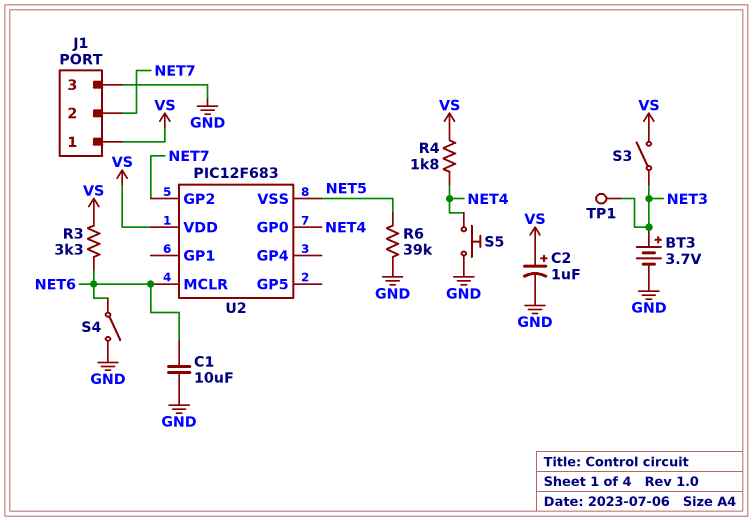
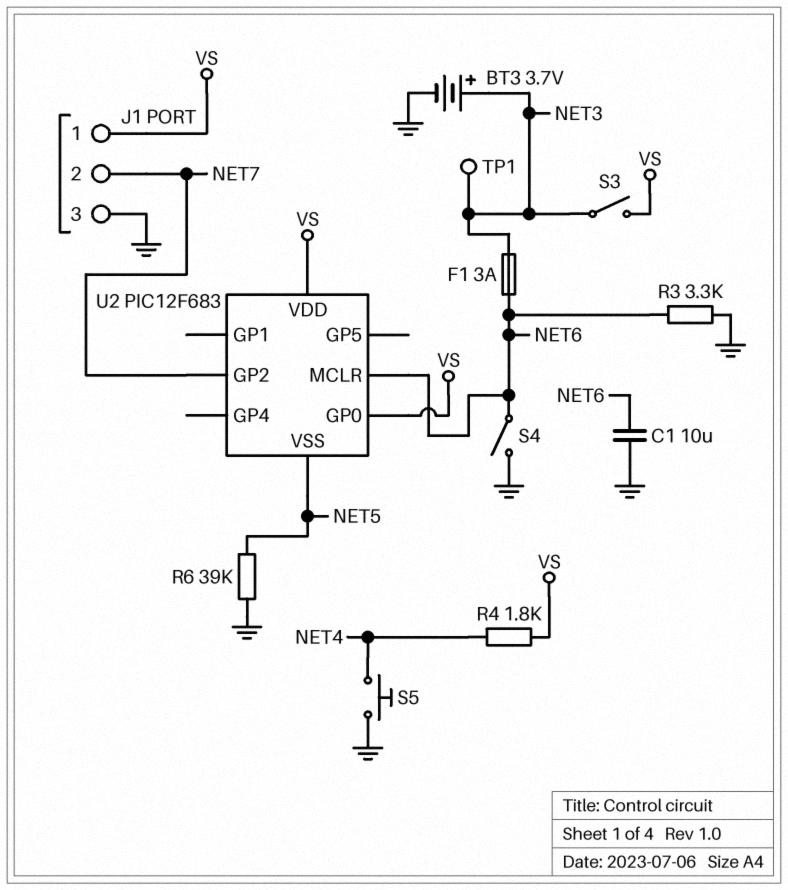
C2: 1uF (plus VS, minus GND) -> none
F1: none -> 3A (NET3, NET6)
R3: 3.3k (NET6, VS) -> 3.3k (GND, NET6)
U2 pin GP0: NET4 -> VS

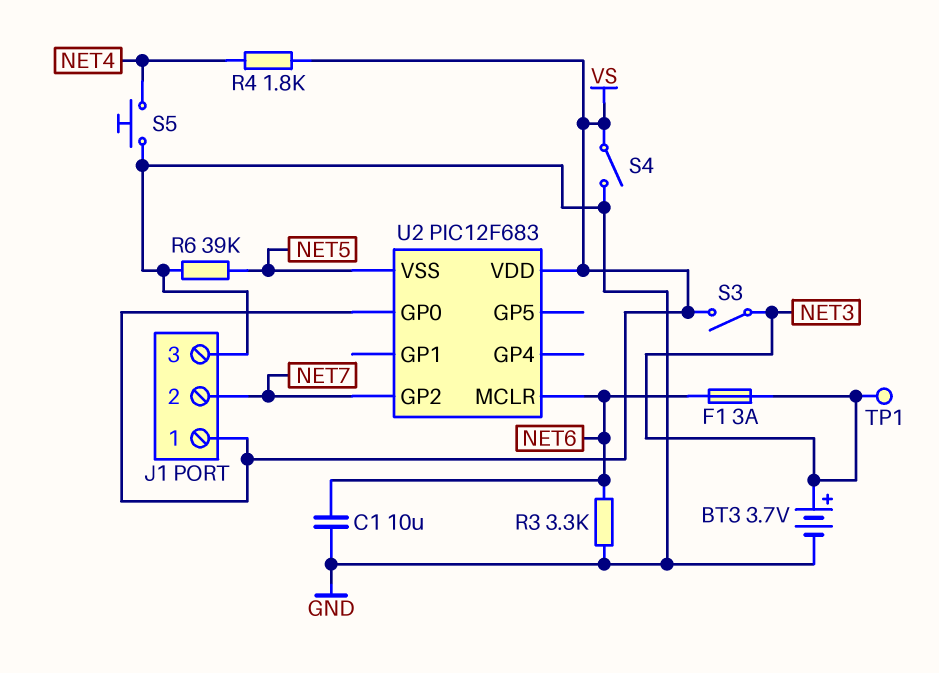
S4: switch (GND, NET6) -> switch (GND, VS)

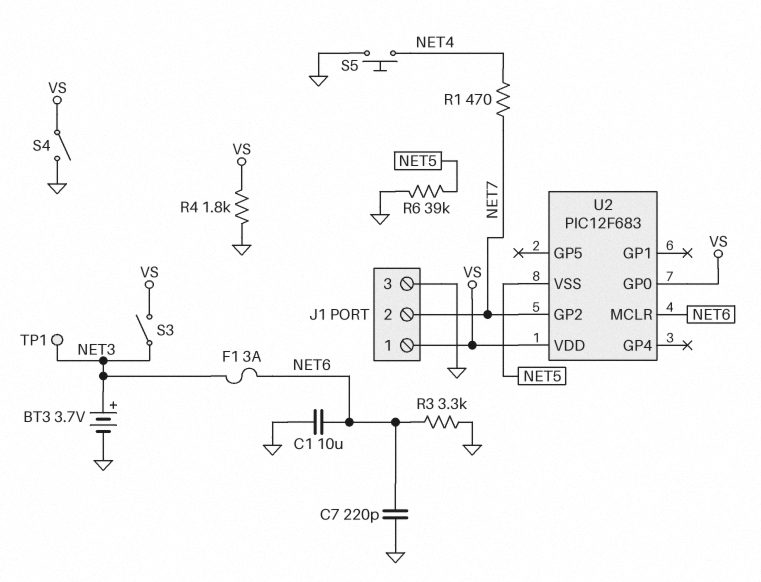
C7: none -> 220pF (GND, NET6)
R1: none -> 470 (NET4, NET7)
R4: 1.8k (NET4, VS) -> 1.8k (GND, VS)

